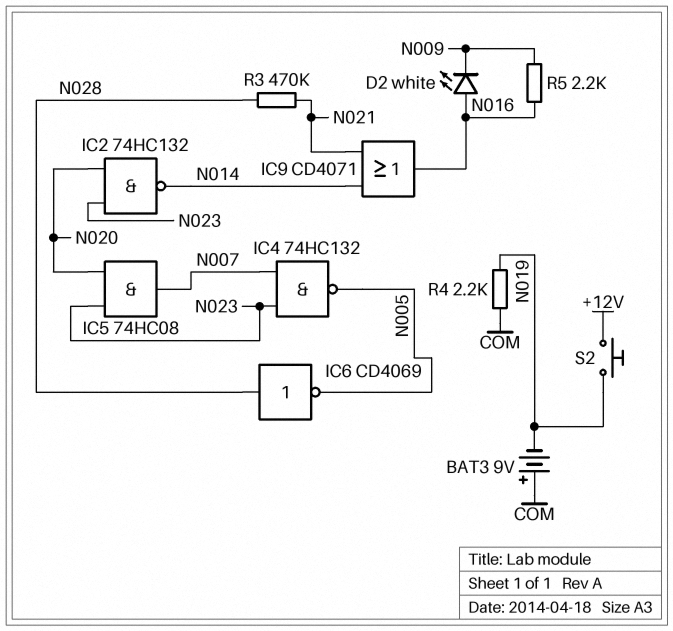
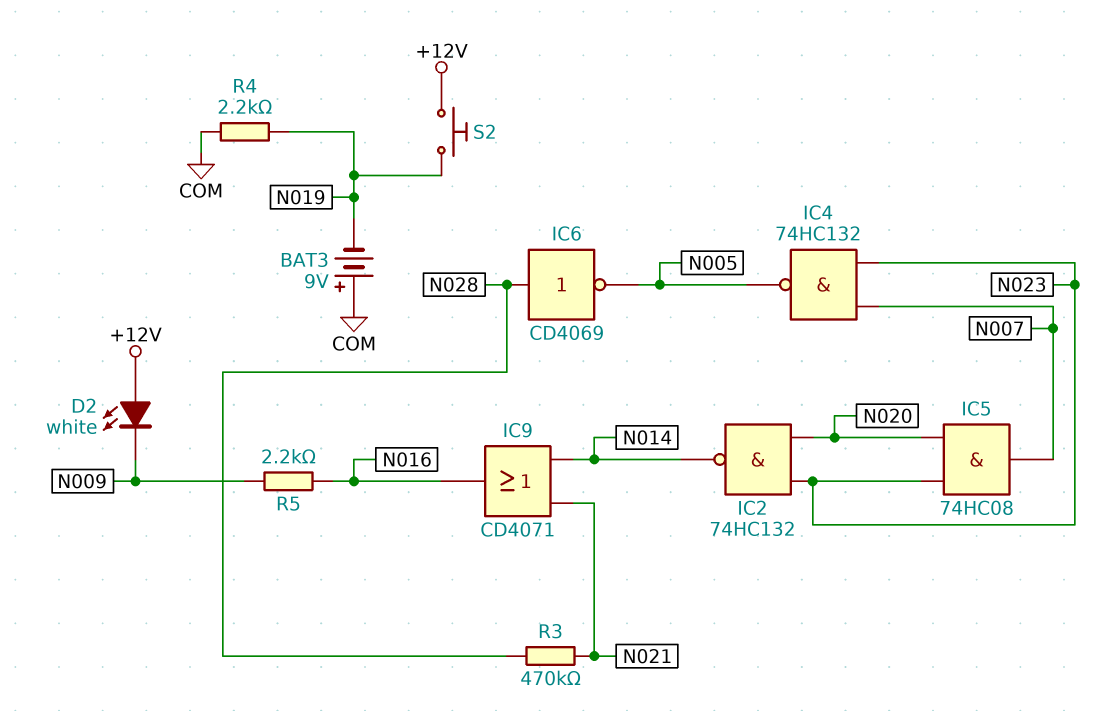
D2: LED white (A N016, K N009) -> LED white (A +12V, K N009)

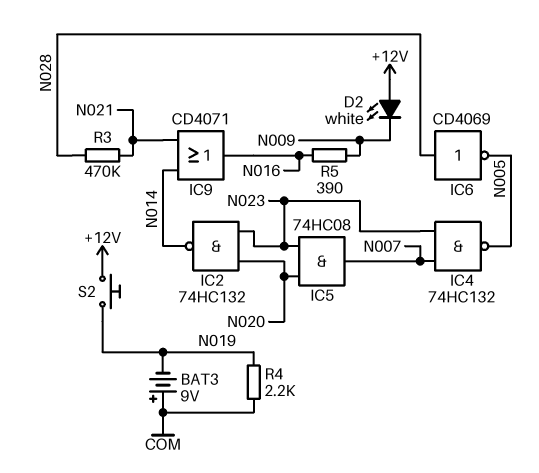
R5: 2.2k (N009, N016) -> 390 (N009, N016)

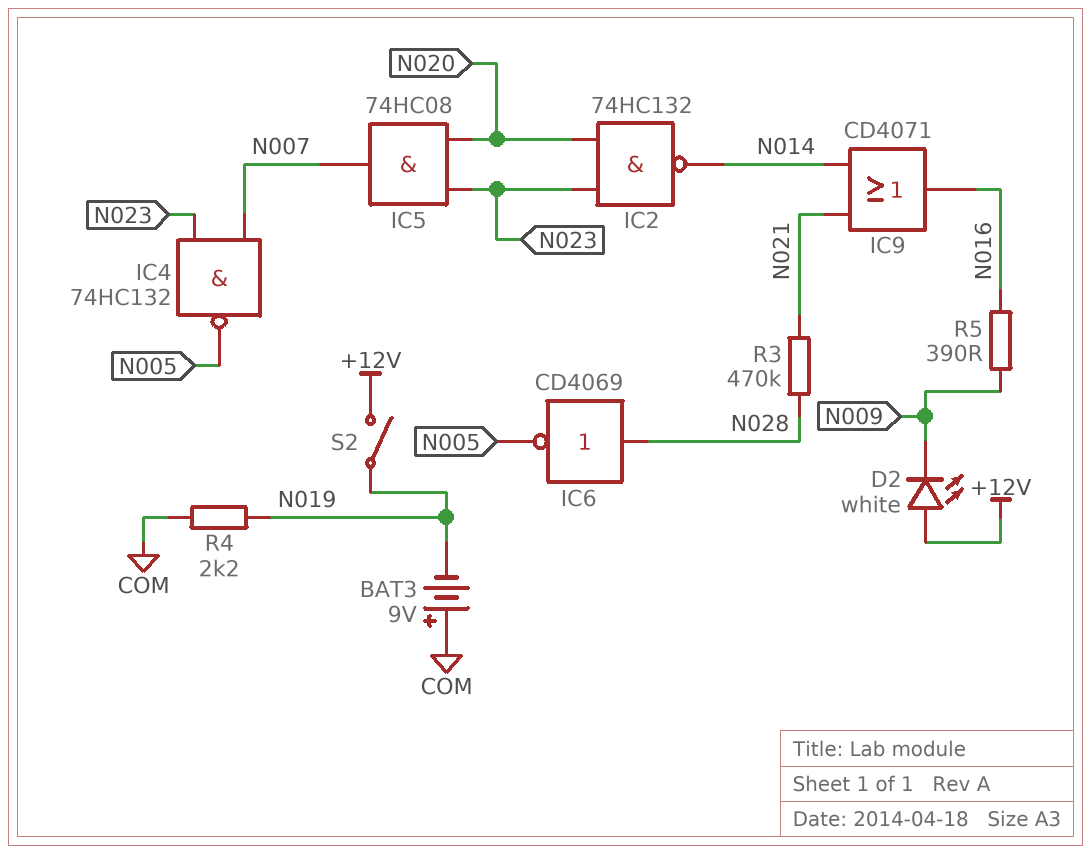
S2: button (+12V, N019) -> switch (+12V, N019)

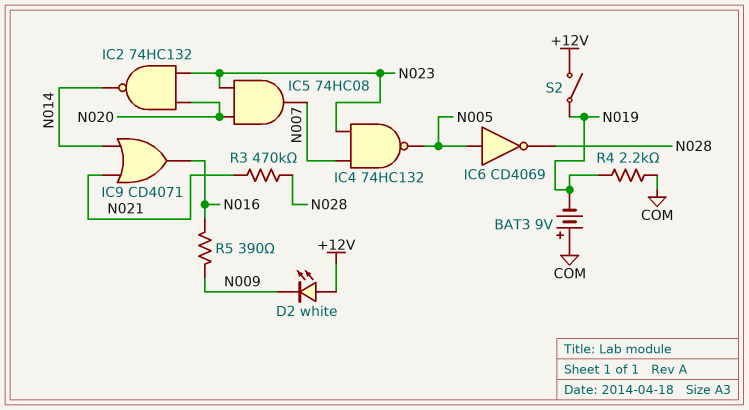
IC6: NOT CD4069 (in N028, out N005) -> NOT CD4069 (in N005, out N028)

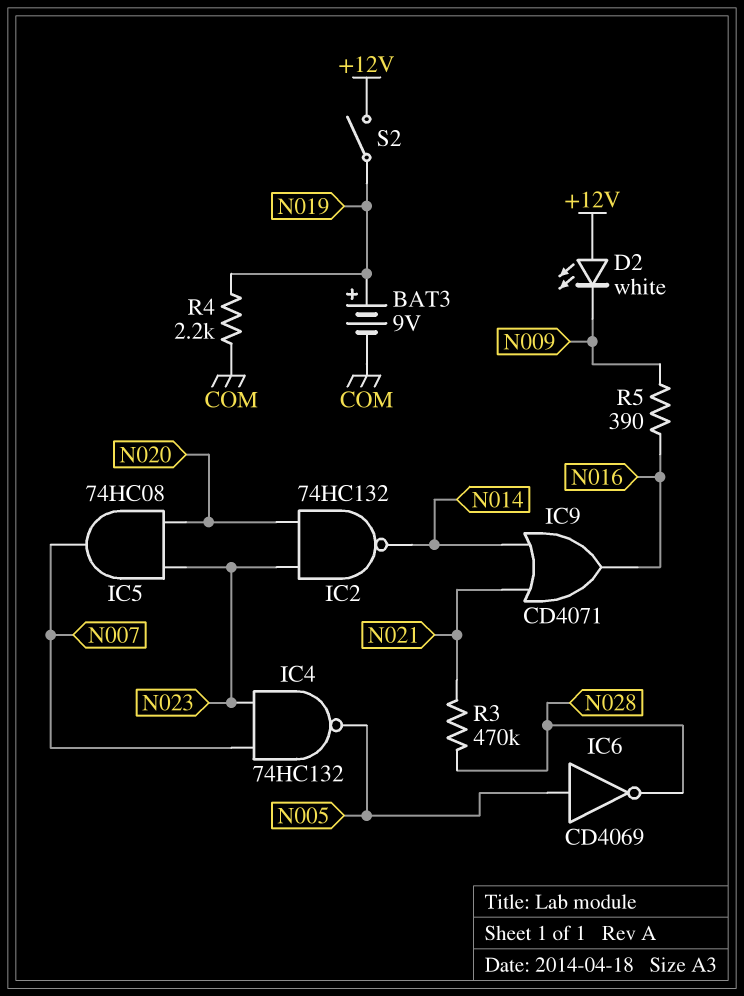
BAT3: 9V (plus COM, minus N019) -> 9V (plus N019, minus COM)

